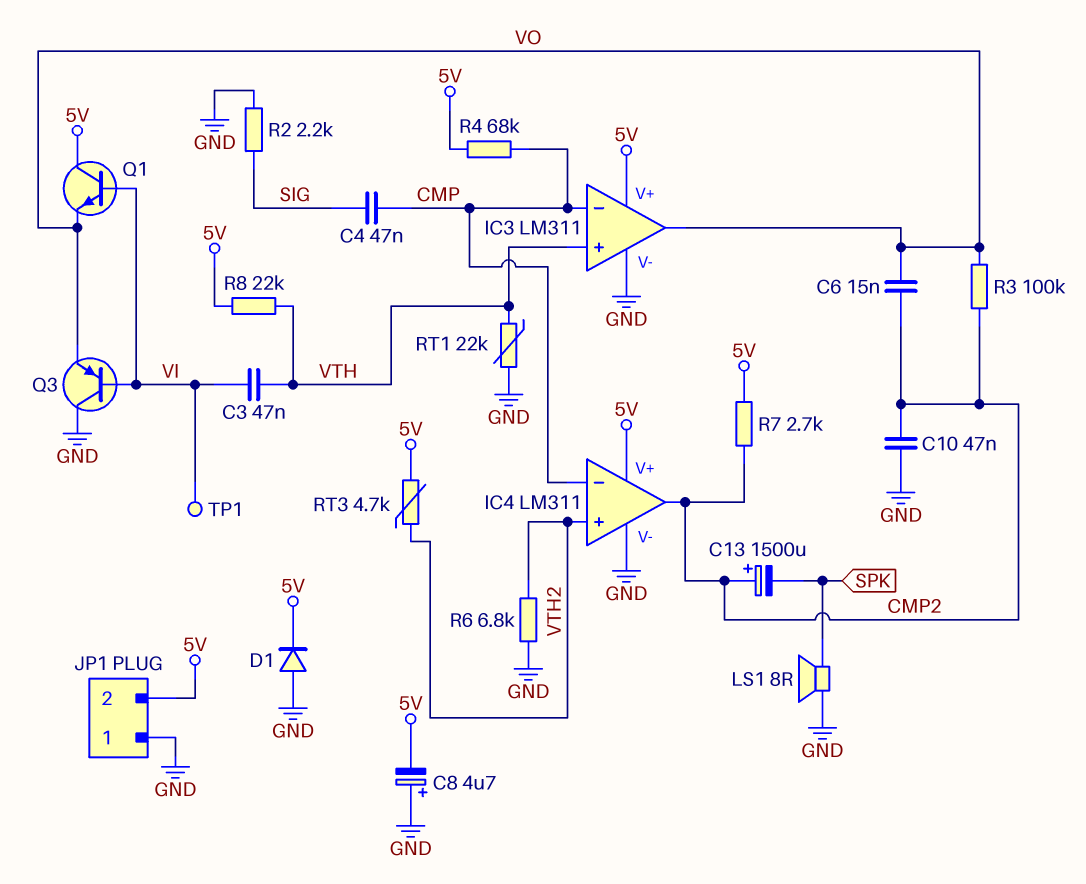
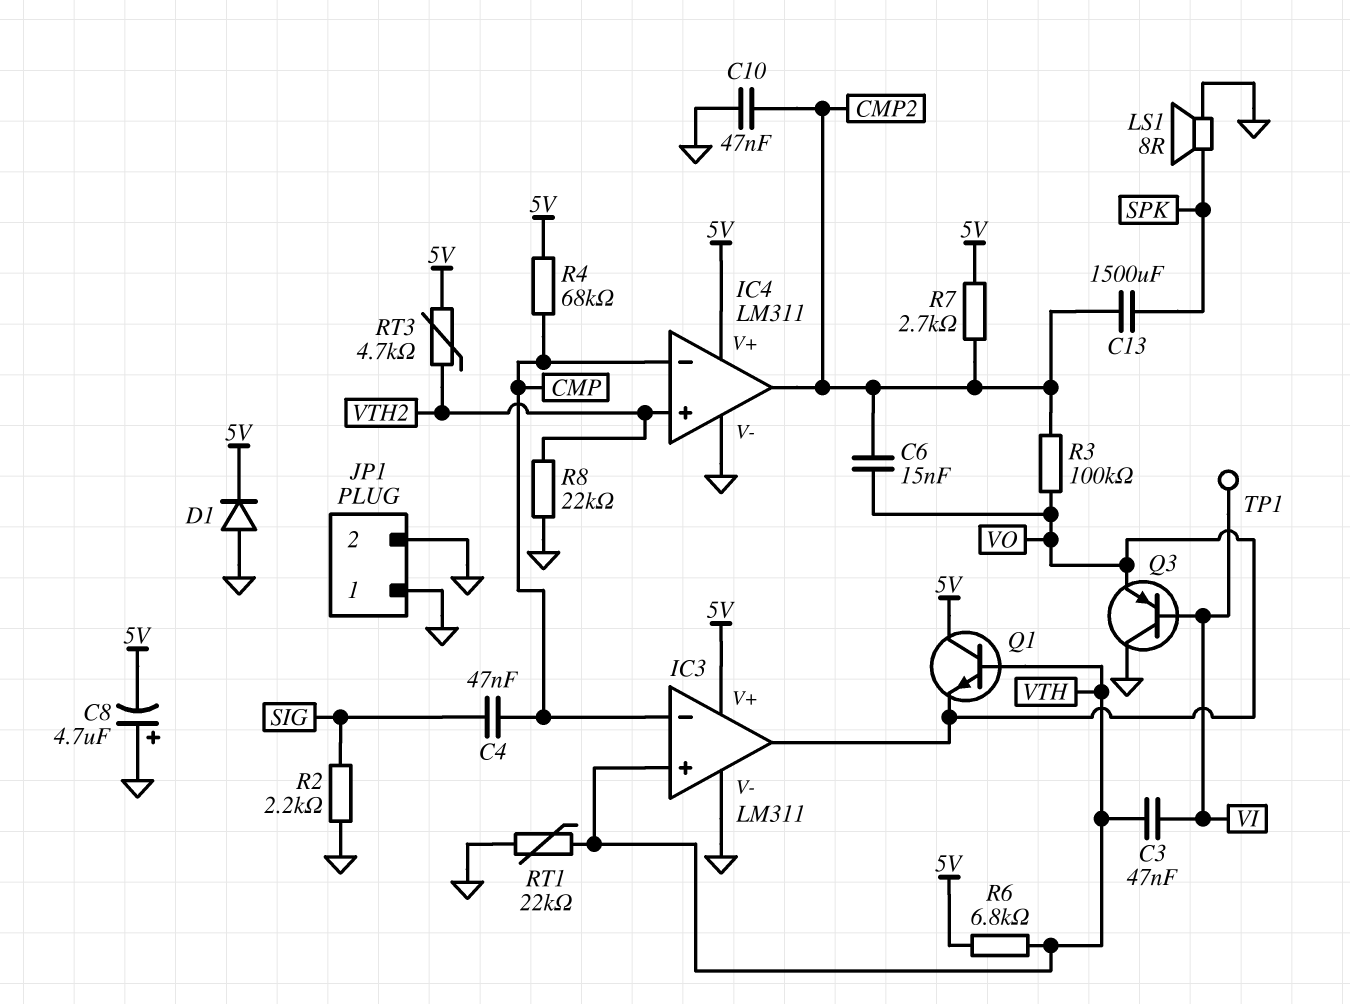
C13: 1500uF (plus CMP2, minus SPK) -> 1500uF (CMP2, SPK)
JP1 pin 2: 5V -> GND
Q1: NPN (B VI, C 5V, E VO) -> NPN (B VTH, C 5V, E VO)
R6: 6.8k (GND, VTH2) -> 6.8k (5V, VTH)
R8: 22k (5V, VTH) -> 22k (GND, VTH2)

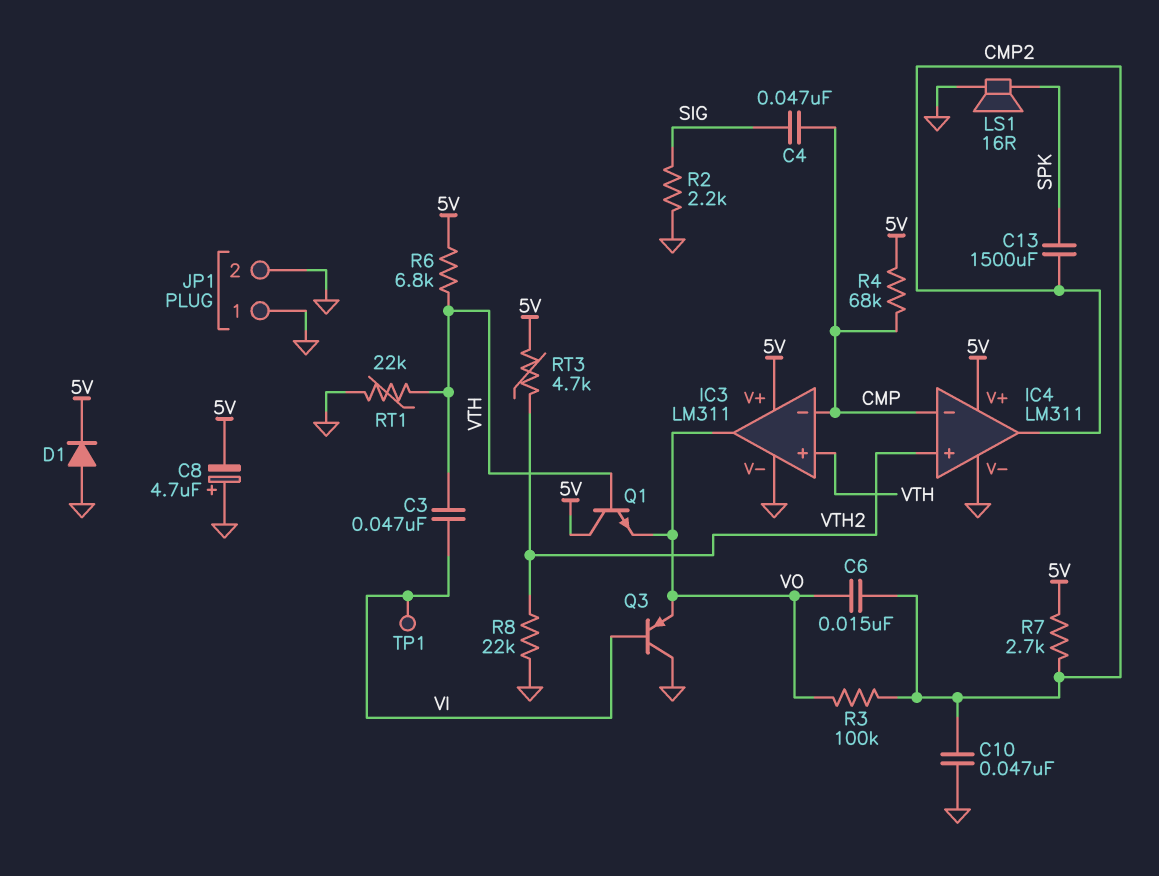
LS1: speaker 8R (GND, SPK) -> speaker 16R (GND, SPK)

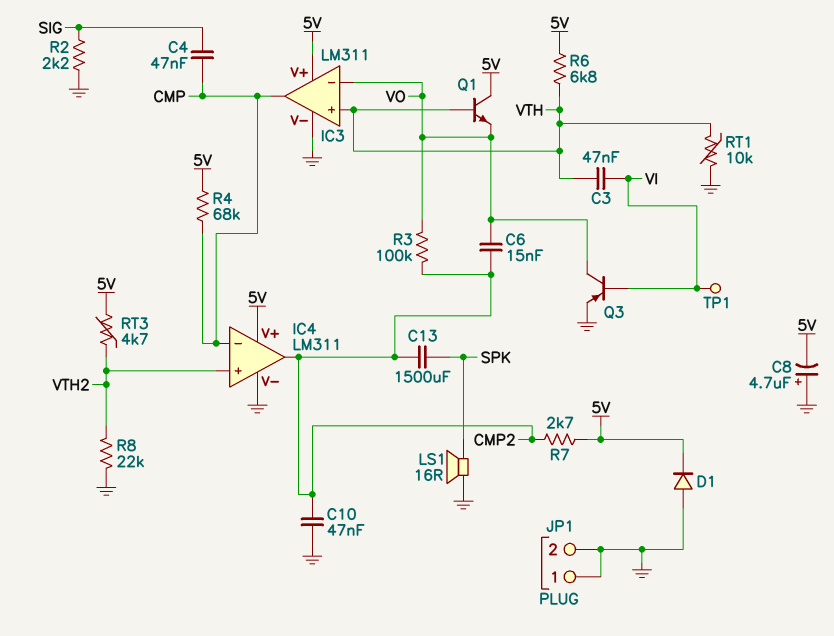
IC3 pin in-: CMP -> VO
IC3 pin out: VO -> CMP
Q3: PNP (B VI, C GND, E VO) -> PNP (B VI, C VO, E GND)
RT1: 22k (GND, VTH) -> 10k (GND, VTH)

